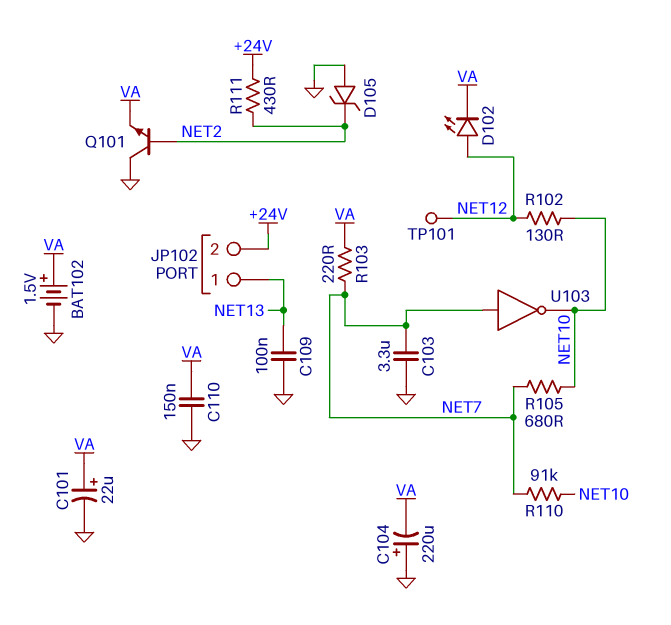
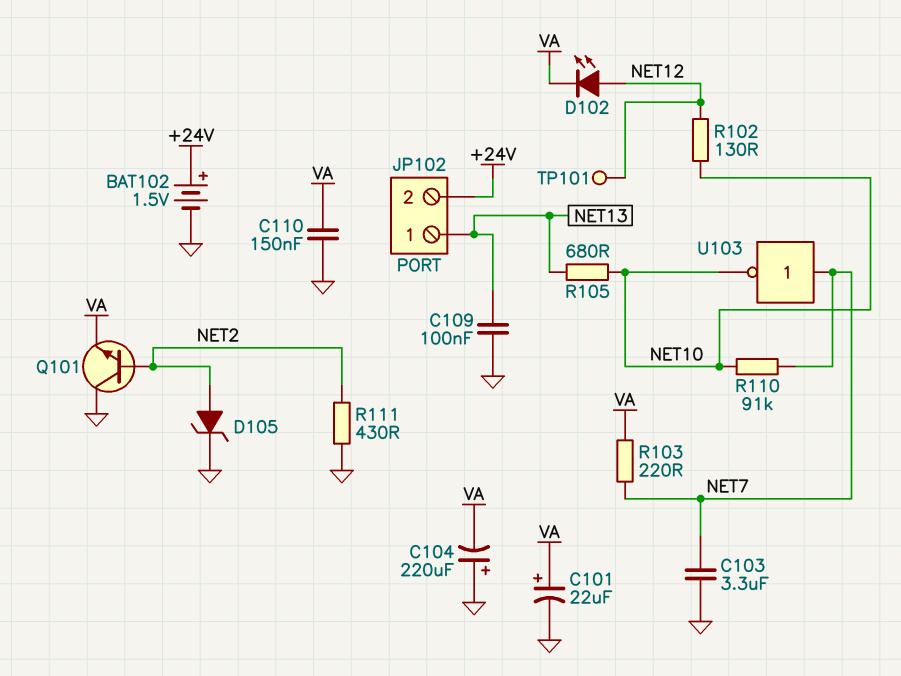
BAT102: 1.5V (plus VA, minus GND) -> 1.5V (plus +24V, minus GND)
D105: zener (A GND, K NET2) -> zener (A NET2, K GND)
R105: 680 (NET7, NET10) -> 680 (NET10, NET13)
R111: 430 (+24V, NET2) -> 430 (GND, NET2)

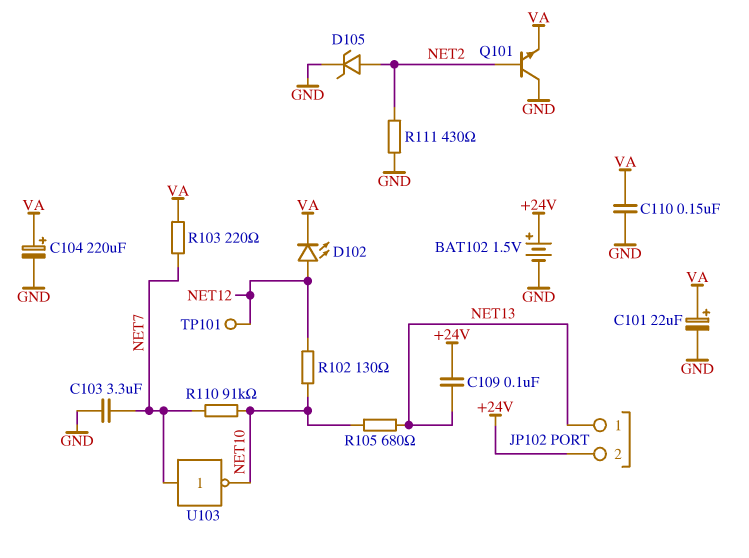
C104: 220uF (plus GND, minus VA) -> 220uF (plus VA, minus GND)
C109: 100nF (GND, NET13) -> 100nF (+24V, NET13)

